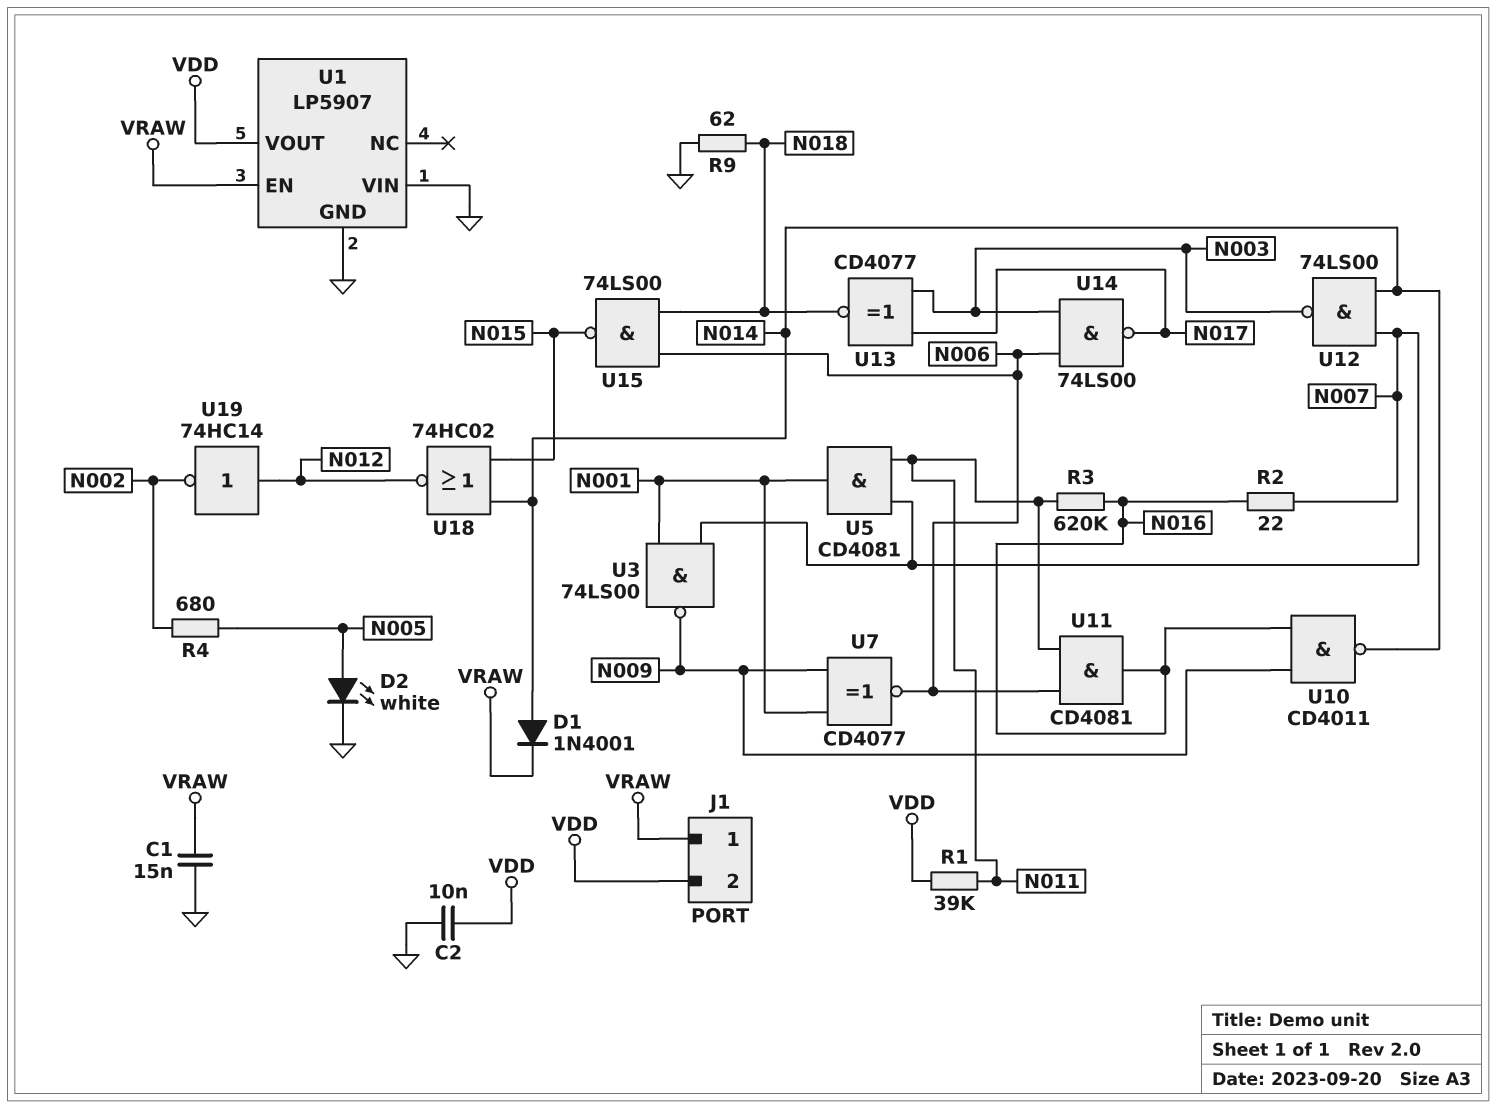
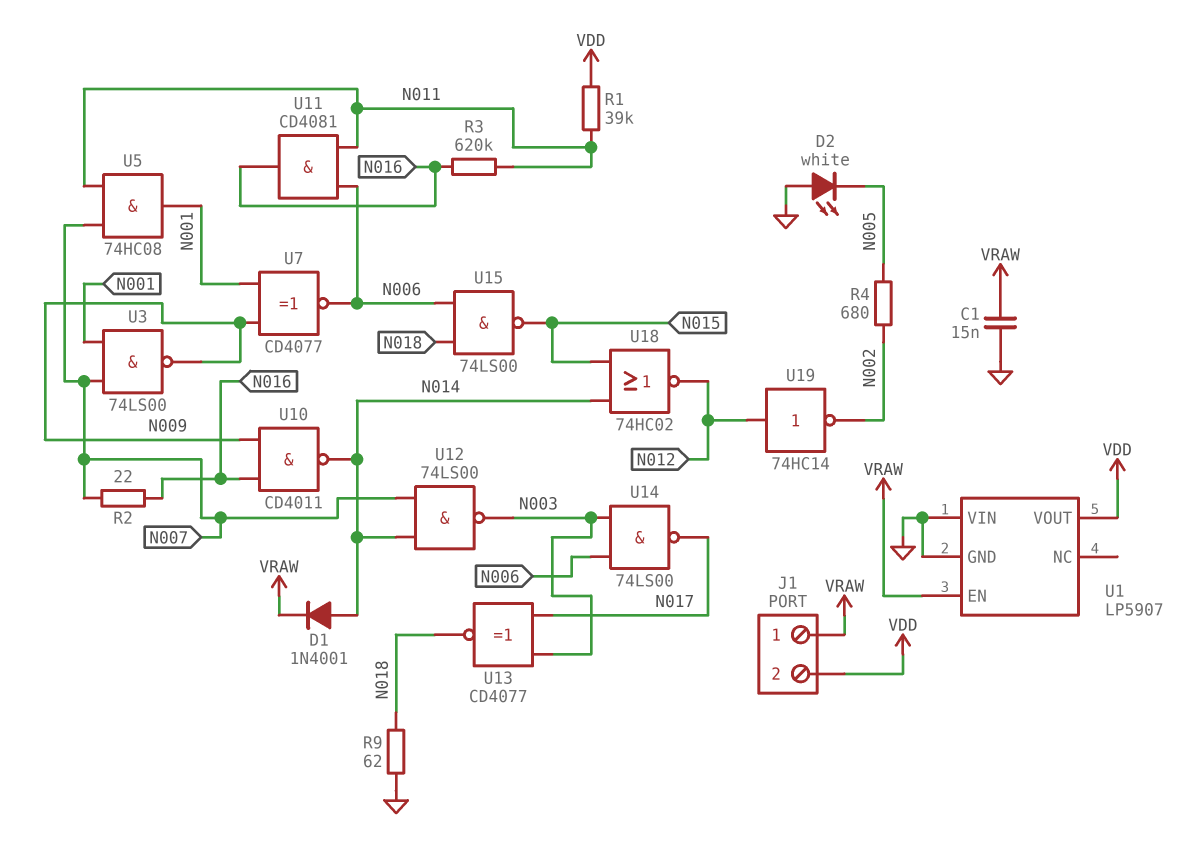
C2: 10nF (GND, VDD) -> none
D2: LED white (A N005, K GND) -> LED white (A GND, K N005)
U5: AND CD4081 (in N007, in N011, out N001) -> AND 74HC08 (in N007, in N011, out N001)

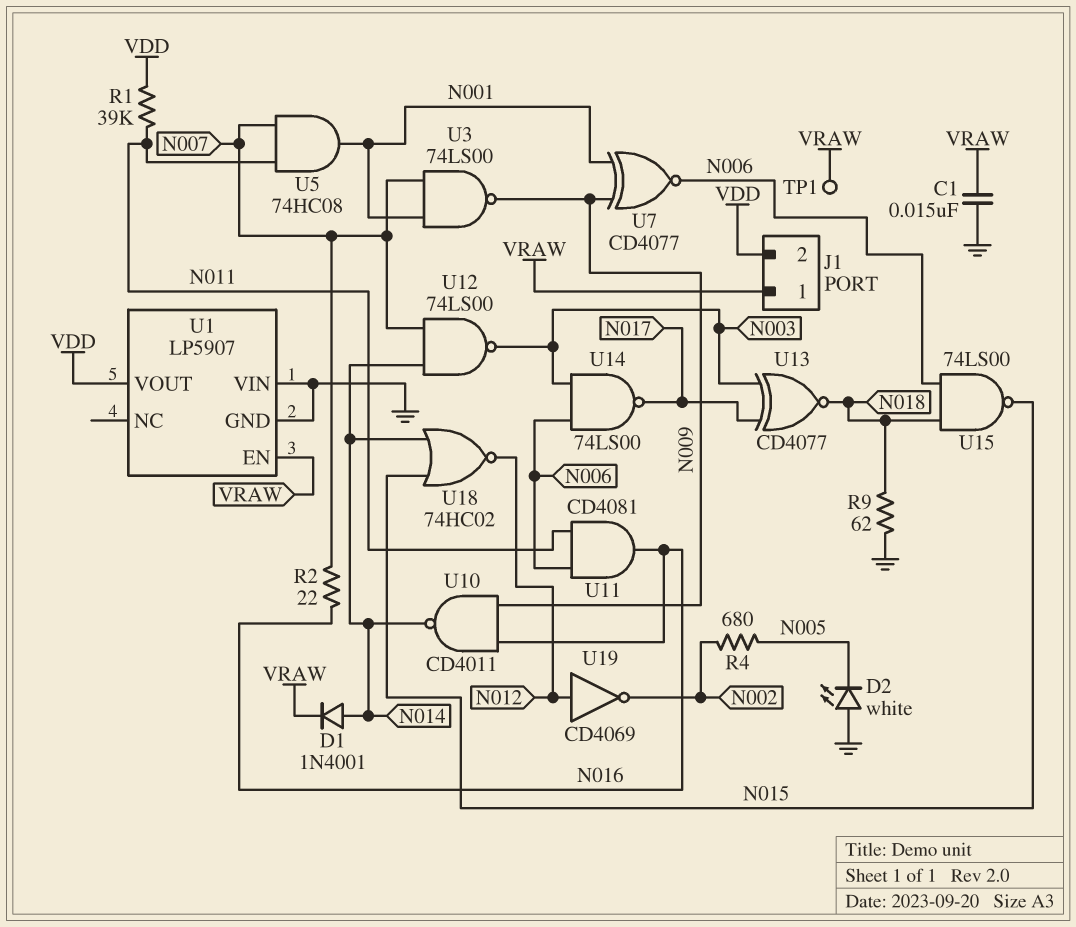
R3: 620k (N011, N016) -> none
TP1: none -> test point (VRAW)
U19: NOT 74HC14 (in N012, out N002) -> NOT CD4069 (in N012, out N002)

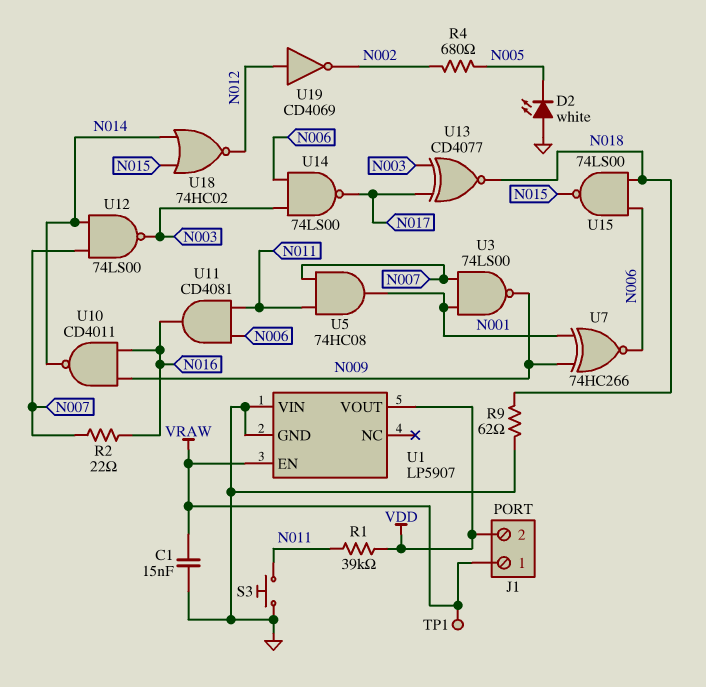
D1: diode 1N4001 (A N014, K VRAW) -> none
S3: none -> button (GND, N011)
U7: XNOR CD4077 (in N001, in N009, out N006) -> XNOR 74HC266 (in N001, in N009, out N006)

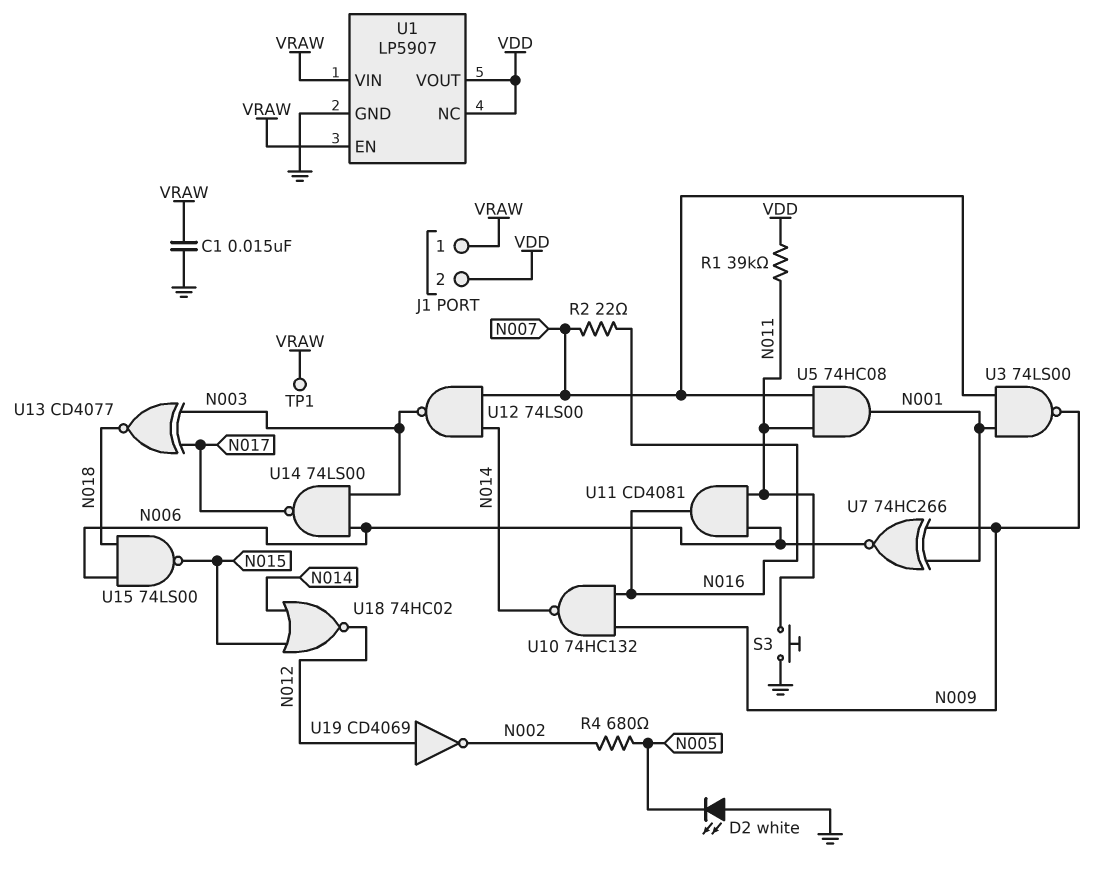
R9: 62 (GND, N018) -> none
U1 pin NC: none -> VDD
U1 pin VIN: GND -> VRAW
U10: NAND CD4011 (in N009, in N016, out N014) -> NAND 74HC132 (in N009, in N016, out N014)

